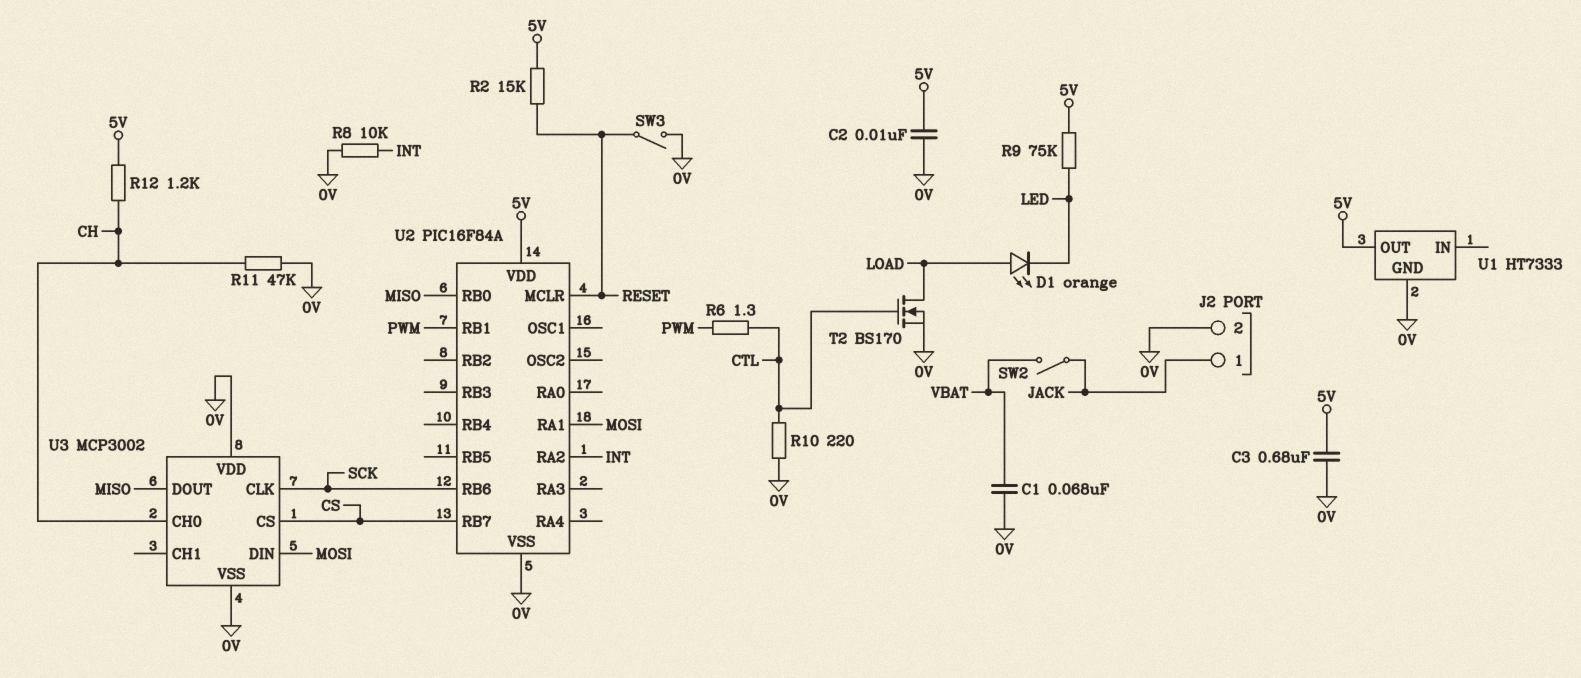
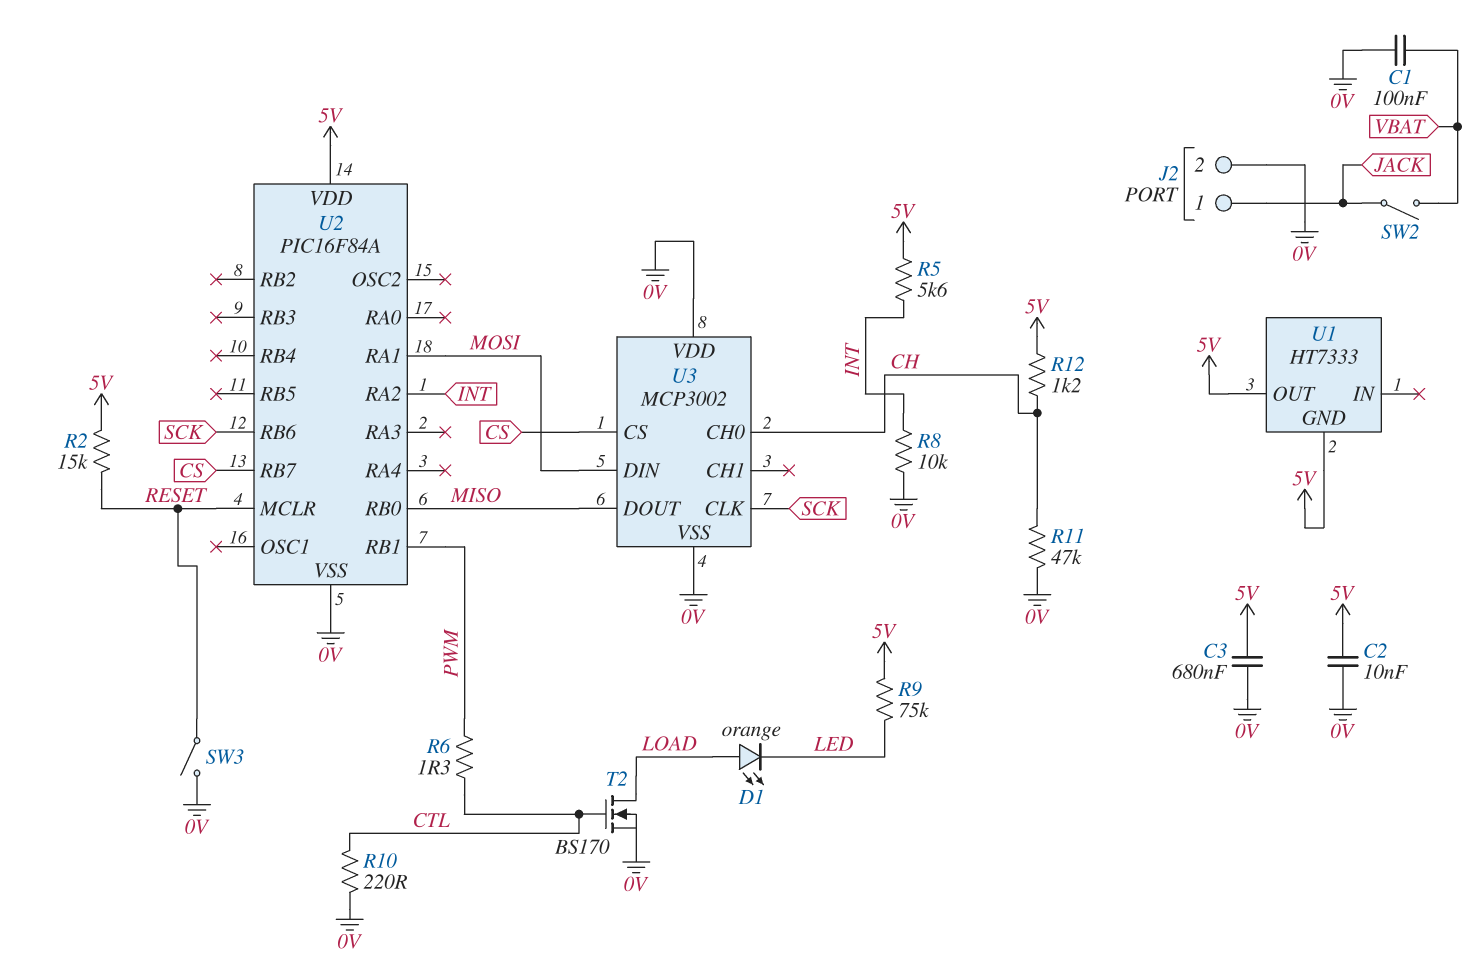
C1: 68nF (0V, VBAT) -> 100nF (0V, VBAT)
R5: none -> 5.6k (5V, INT)
U1 pin GND: 0V -> 5V

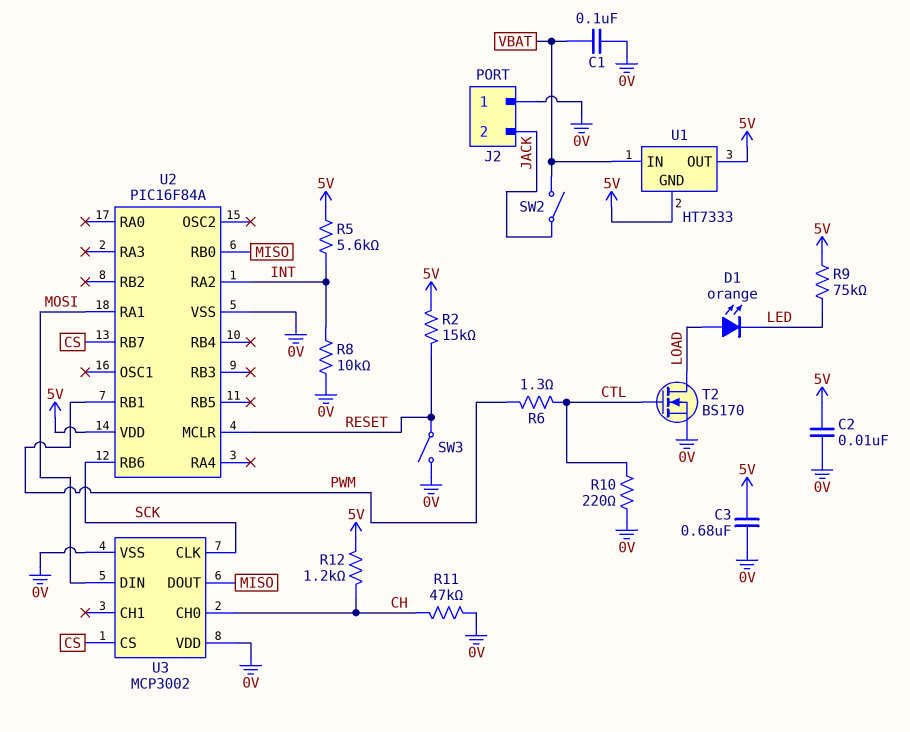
J2 pin 1: JACK -> 0V
J2 pin 2: 0V -> JACK
U1 pin IN: none -> VBAT

